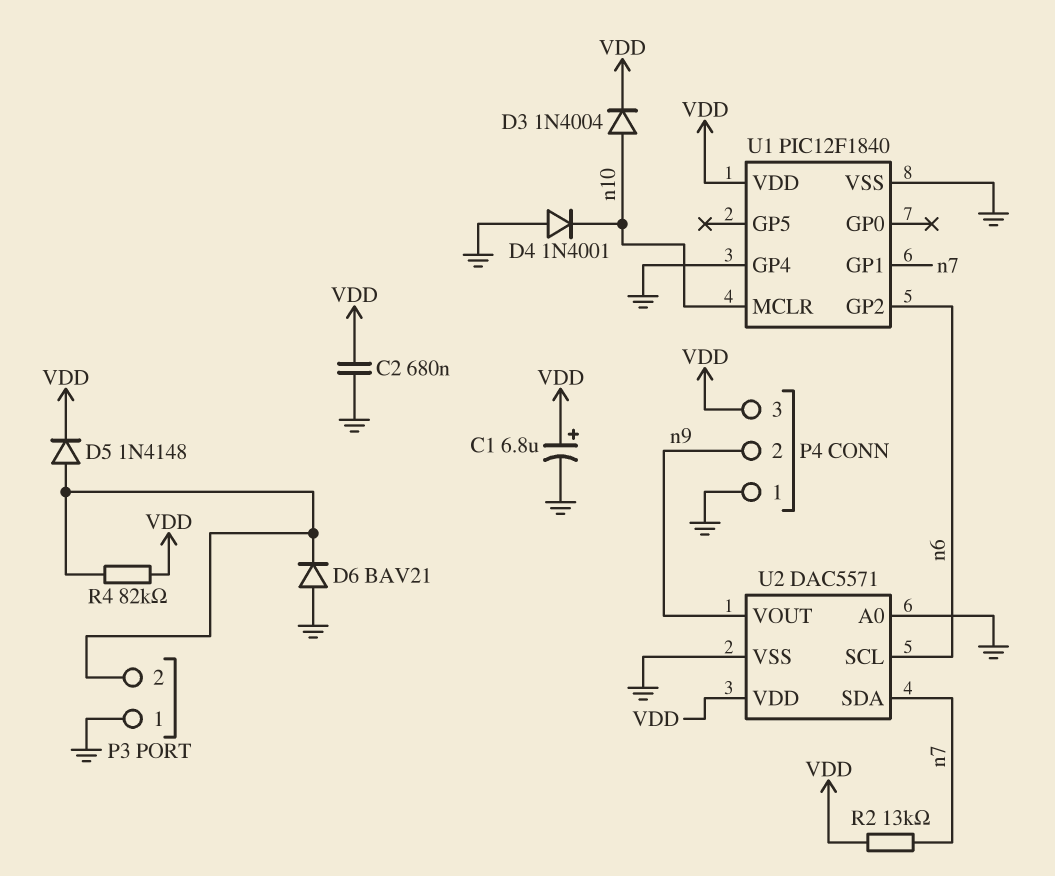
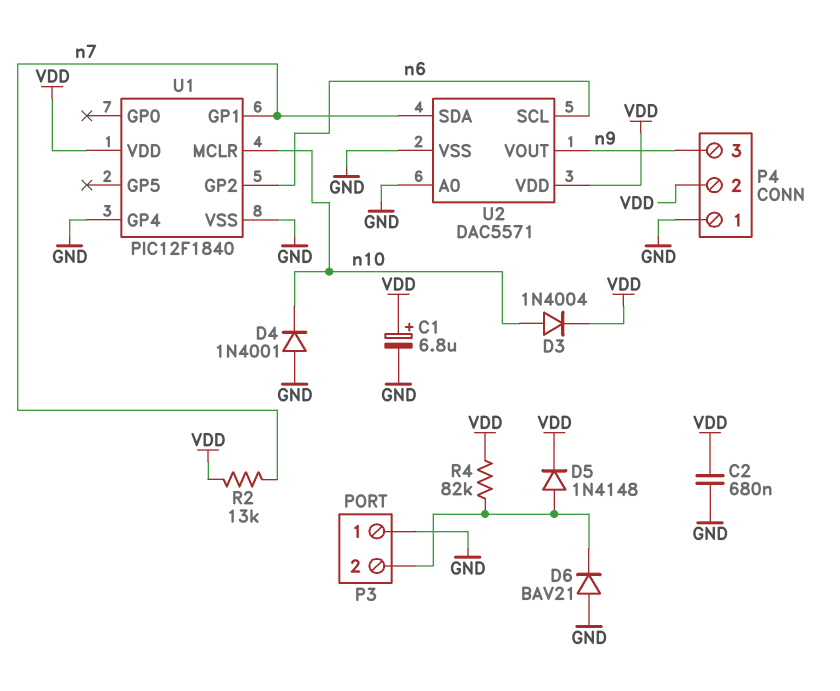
P4 pin 2: n9 -> VDD
P4 pin 3: VDD -> n9

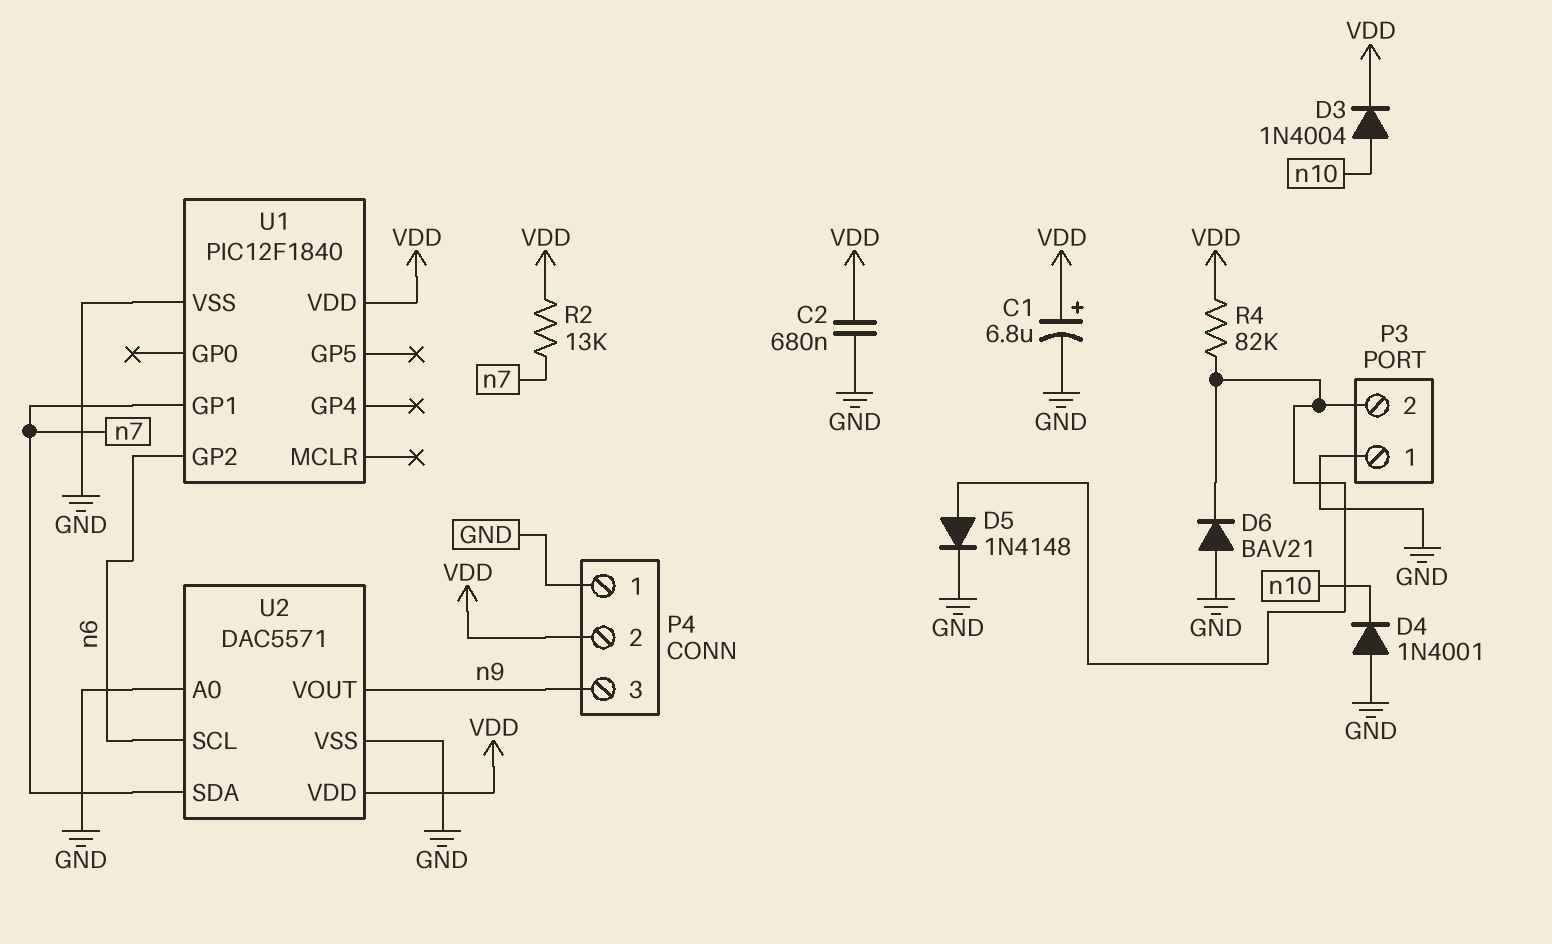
D5: diode 1N4148 (A P3/2, K VDD) -> diode 1N4148 (A P3/2, K GND)
U1 pin GP4: GND -> none
U1 pin MCLR: n10 -> none

